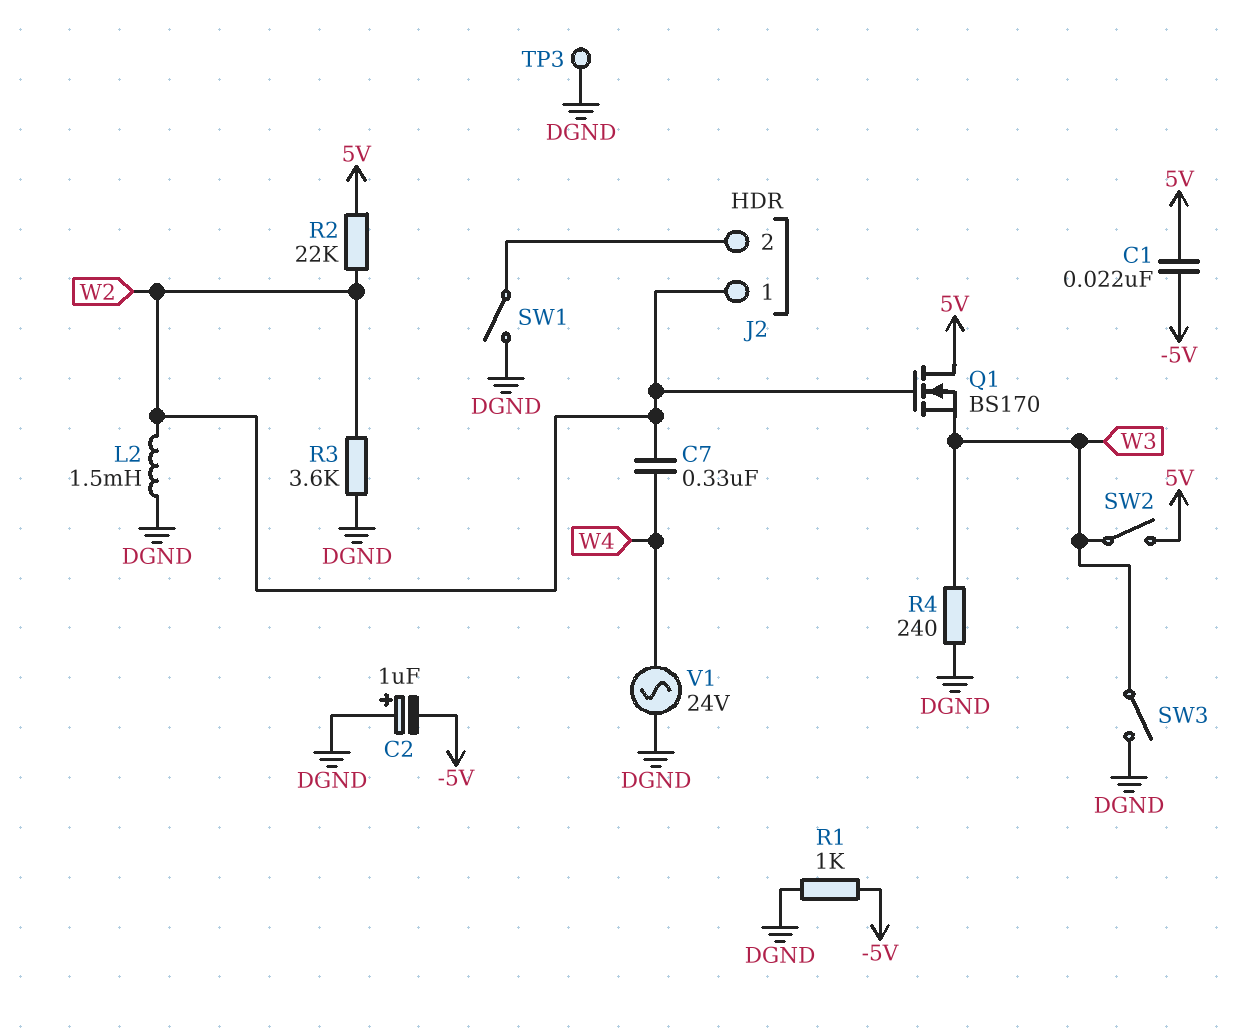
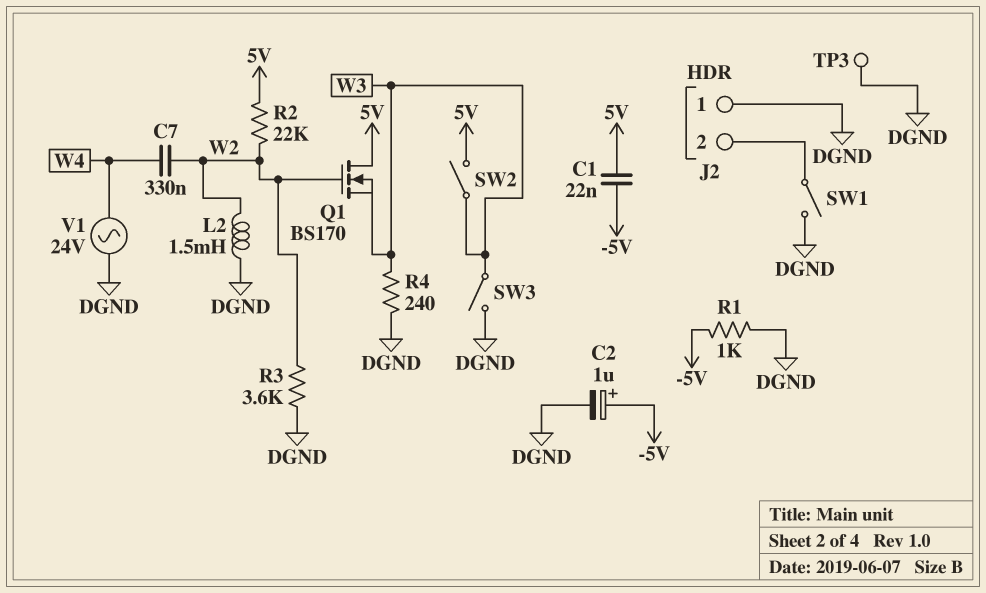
C2: 1uF (plus DGND, minus -5V) -> 1uF (plus -5V, minus DGND)
J2 pin 1: W2 -> DGND

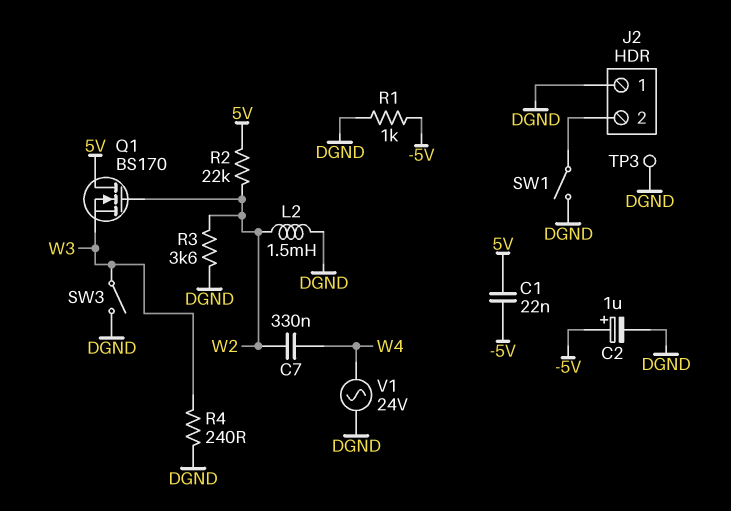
SW2: switch (5V, W3) -> none

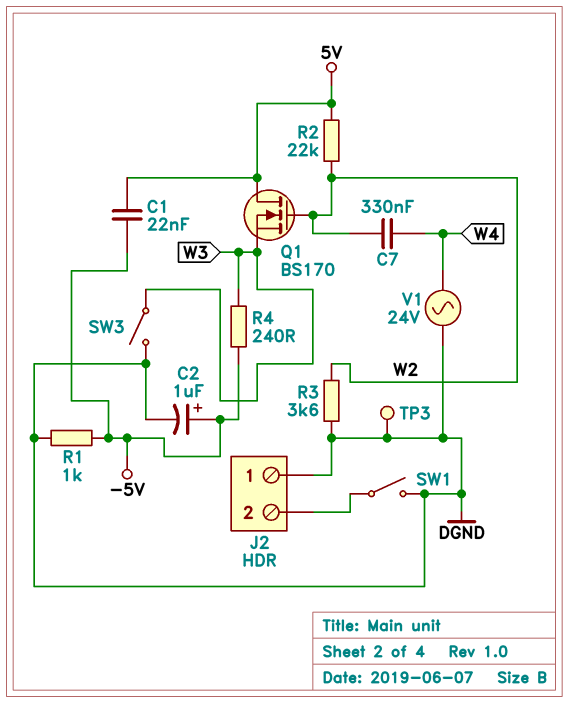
L2: 1.5mH (DGND, W2) -> none
R4: 240 (DGND, W3) -> 240 (-5V, W3)

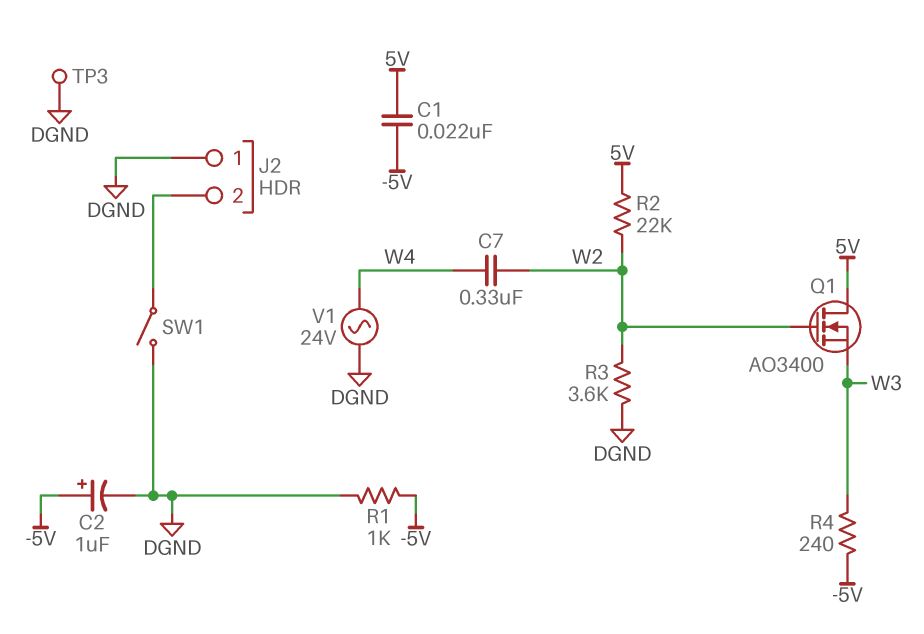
Q1: NMOS BS170 (G W2, D 5V, S W3) -> NMOS AO3400 (G W2, D 5V, S W3)
SW3: switch (DGND, W3) -> none

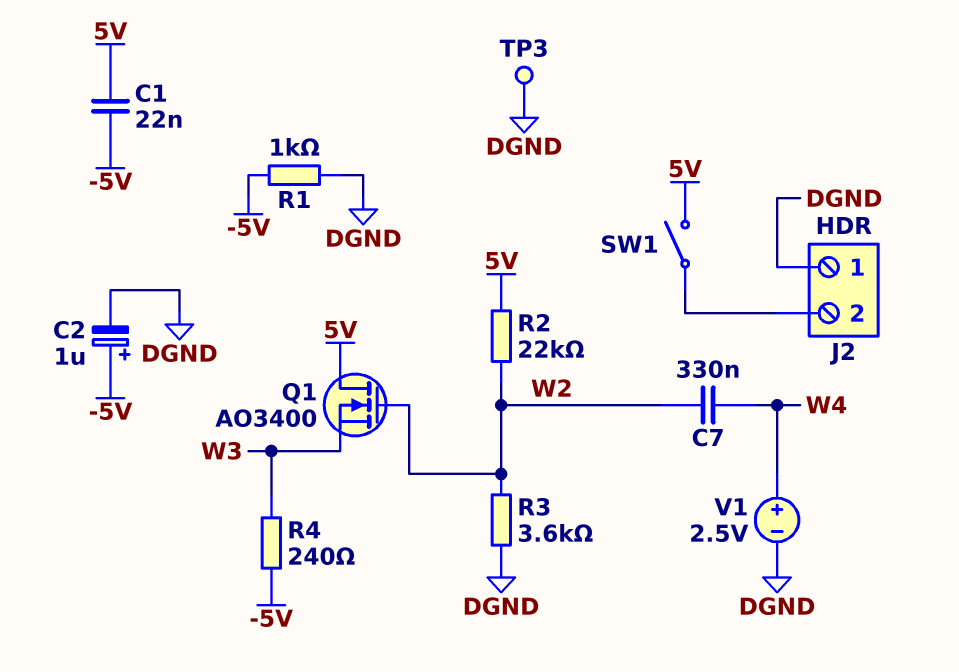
SW1: switch (DGND, J2/2) -> switch (5V, J2/2)
V1: AC 24V (DGND, W4) -> 2.5V (plus W4, minus DGND)

